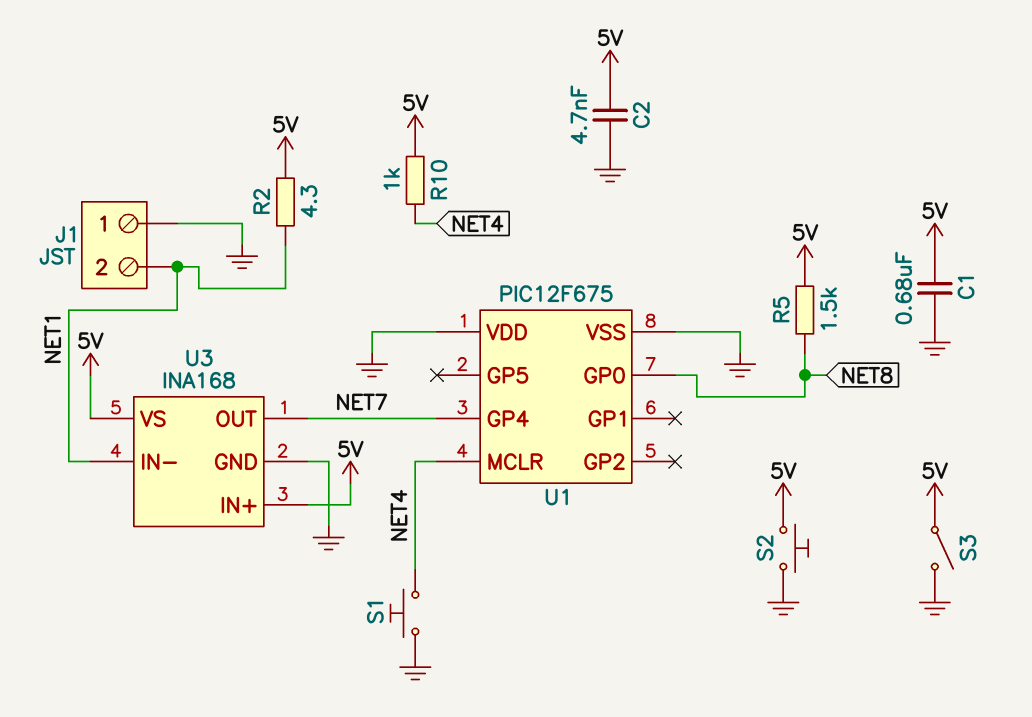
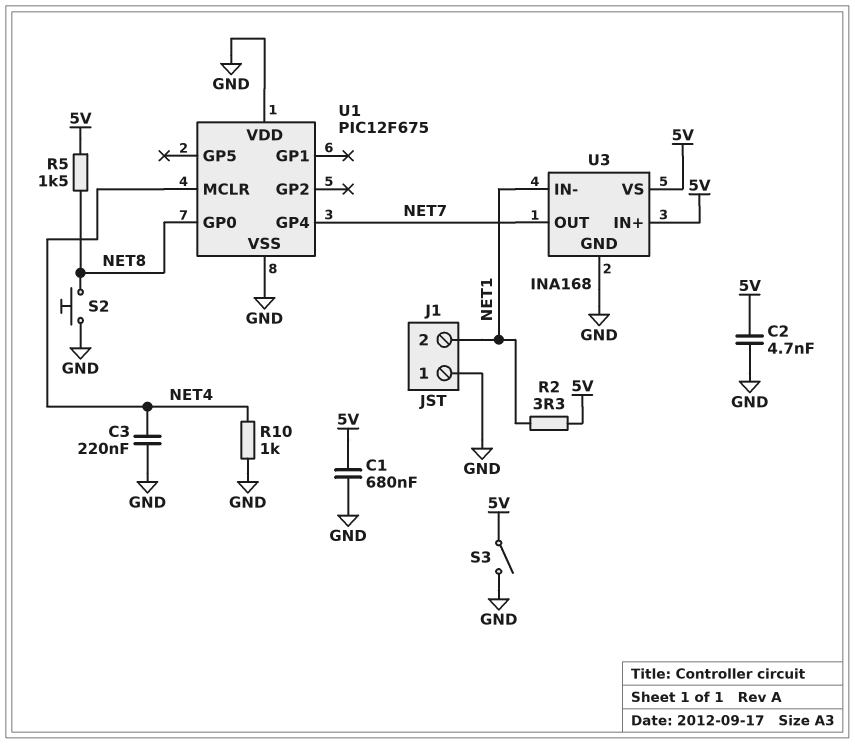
C3: none -> 220nF (GND, NET4)
R2: 4.3 (5V, NET1) -> 3.3 (5V, NET1)
R10: 1k (5V, NET4) -> 1k (GND, NET4)
S1: button (GND, NET4) -> none
S2: button (5V, GND) -> button (GND, NET8)

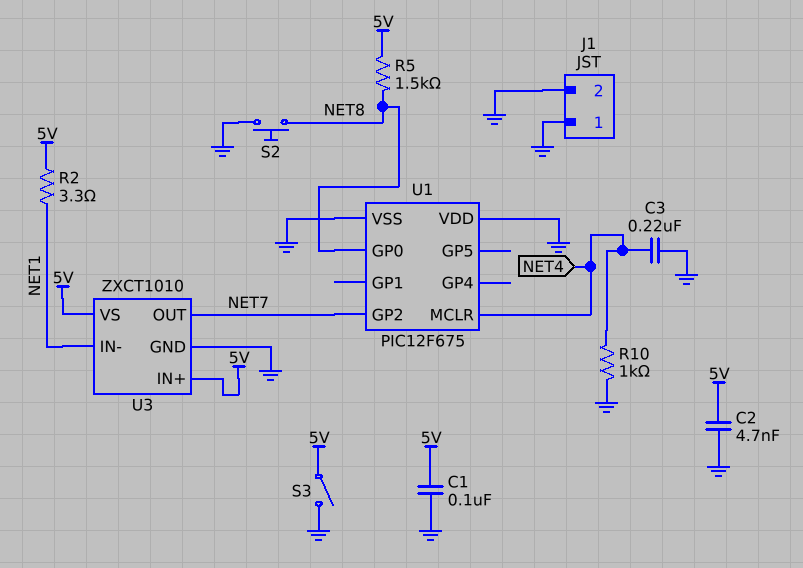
C1: 680nF (5V, GND) -> 100nF (5V, GND)
J1 pin 2: NET1 -> GND
U1 pin GP2: none -> NET7
U1 pin GP4: NET7 -> none
U3: INA168 -> ZXCT1010

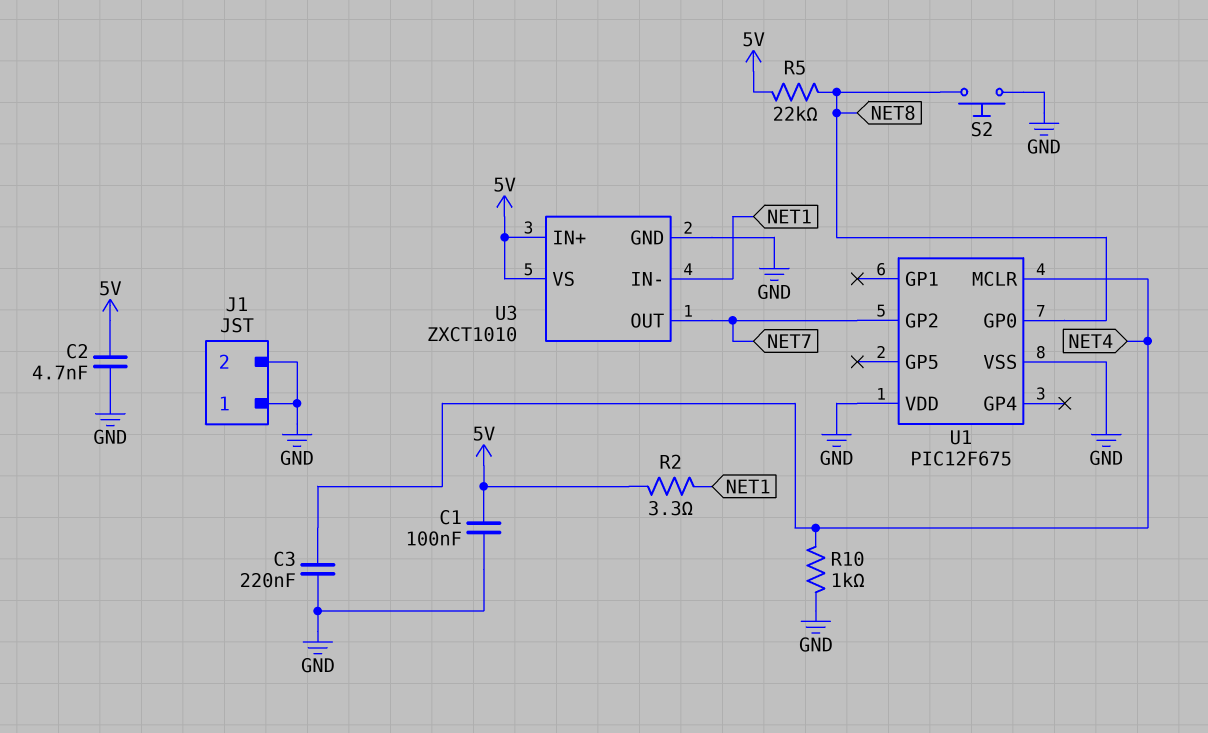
R5: 1.5k (5V, NET8) -> 22k (5V, NET8)
S3: switch (5V, GND) -> none

